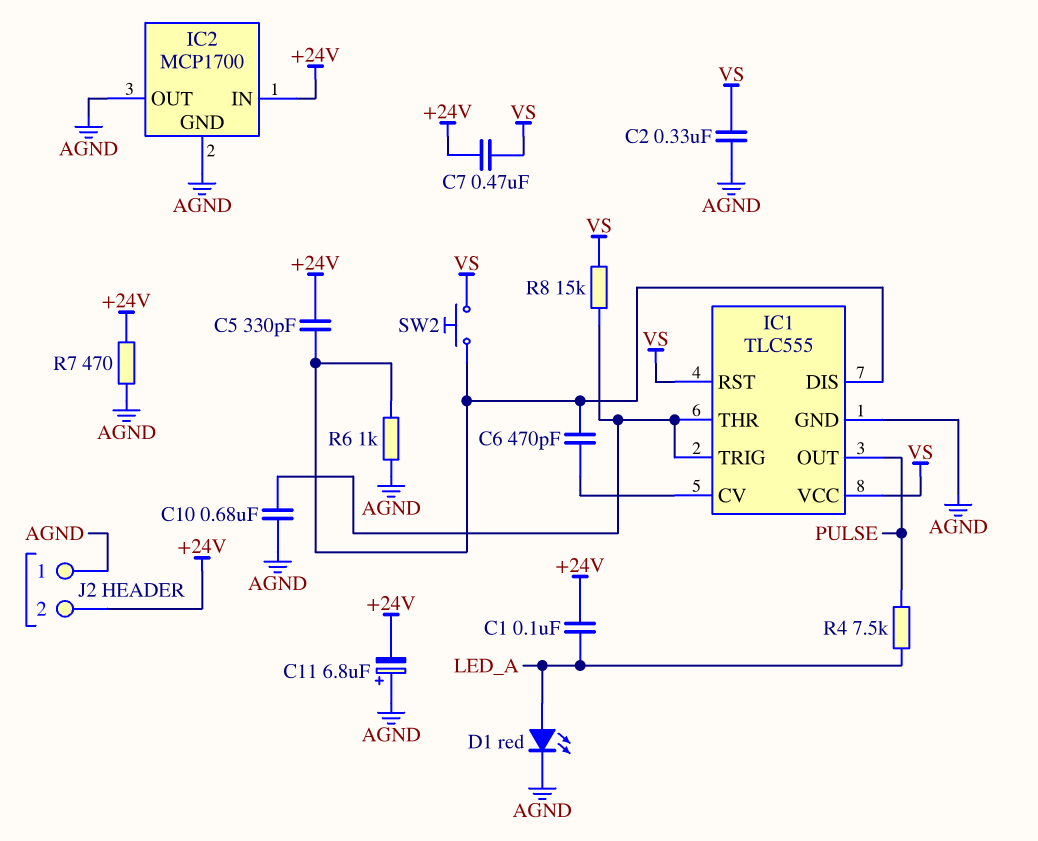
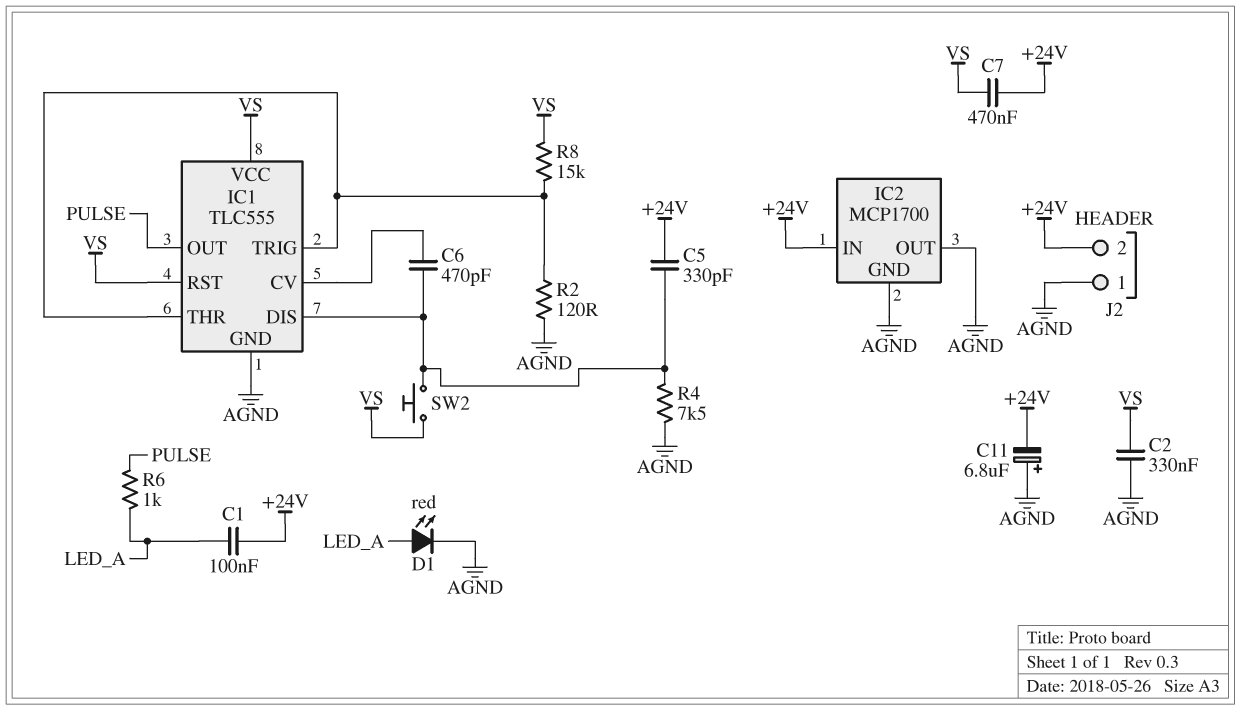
C10: 680nF (AGND, IC1/THR) -> none
R2: none -> 120 (AGND, IC1/THR)
R4: 7.5k (LED_A, PULSE) -> 7.5k (AGND, IC1/DIS)
R6: 1k (AGND, IC1/DIS) -> 1k (LED_A, PULSE)
R7: 470 (+24V, AGND) -> none

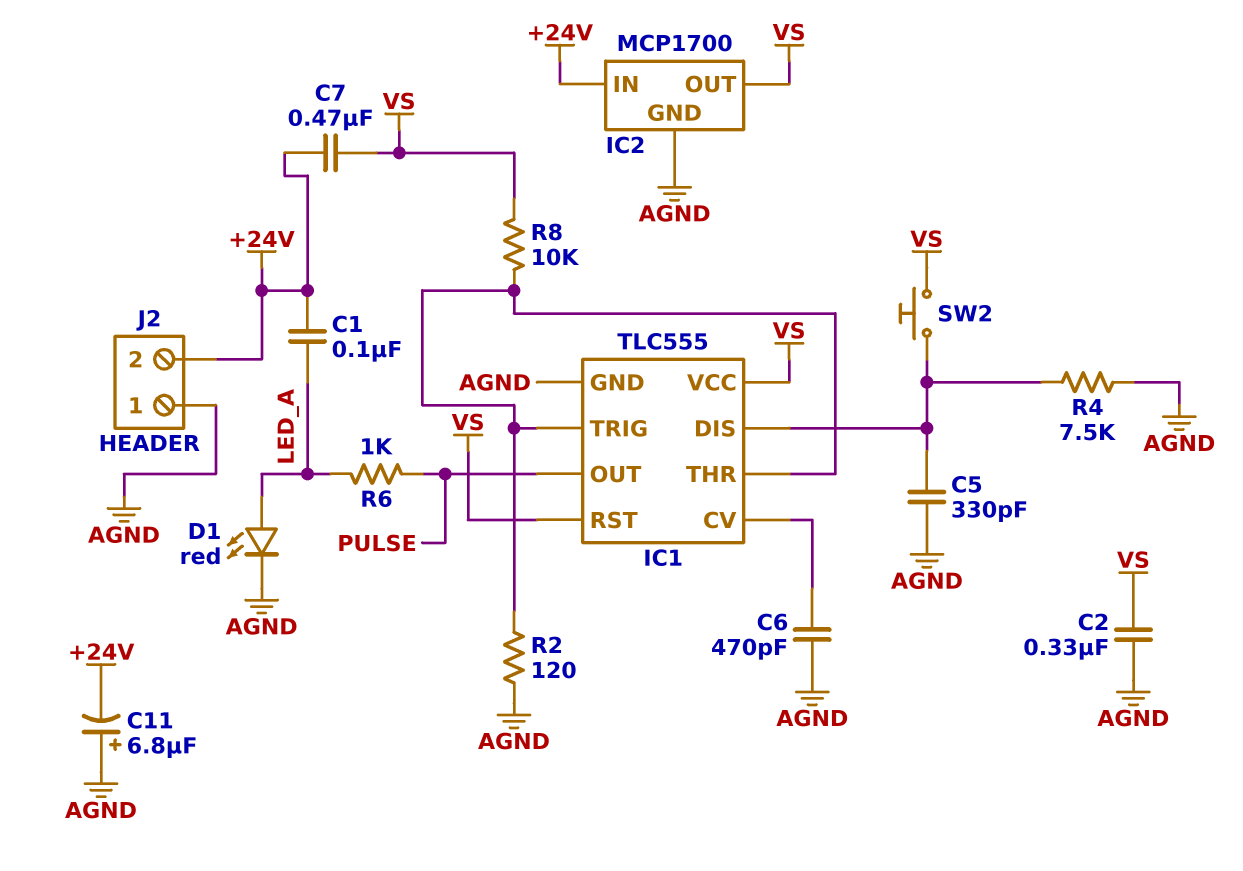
C5: 330pF (+24V, IC1/DIS) -> 330pF (AGND, IC1/DIS)
C6: 470pF (IC1/CV, IC1/DIS) -> 470pF (AGND, IC1/CV)
IC2 pin OUT: AGND -> VS
R8: 15k (IC1/THR, VS) -> 10k (IC1/THR, VS)

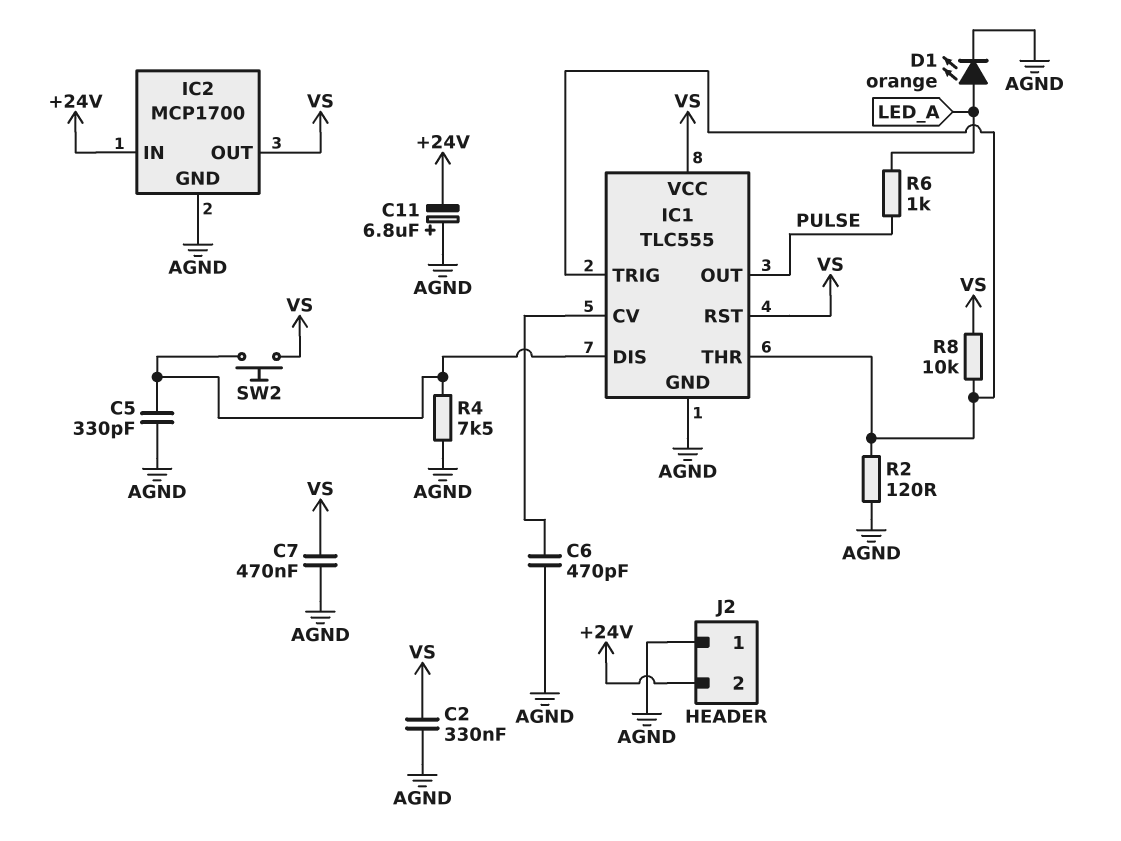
C1: 100nF (+24V, LED_A) -> none
C7: 470nF (+24V, VS) -> 470nF (AGND, VS)
D1: LED red (A LED_A, K AGND) -> LED orange (A LED_A, K AGND)

